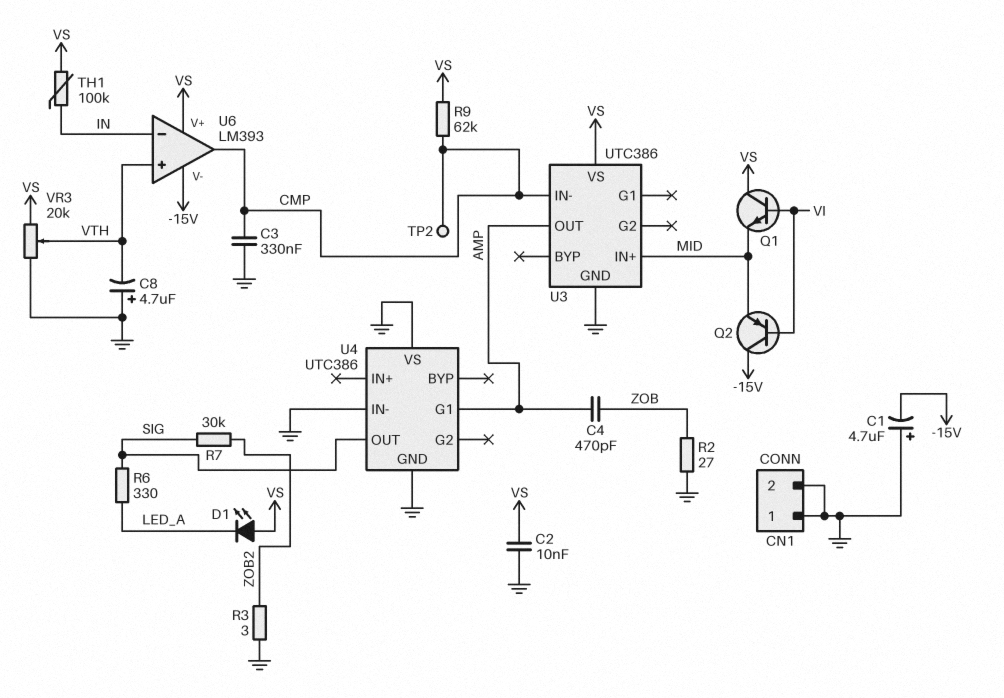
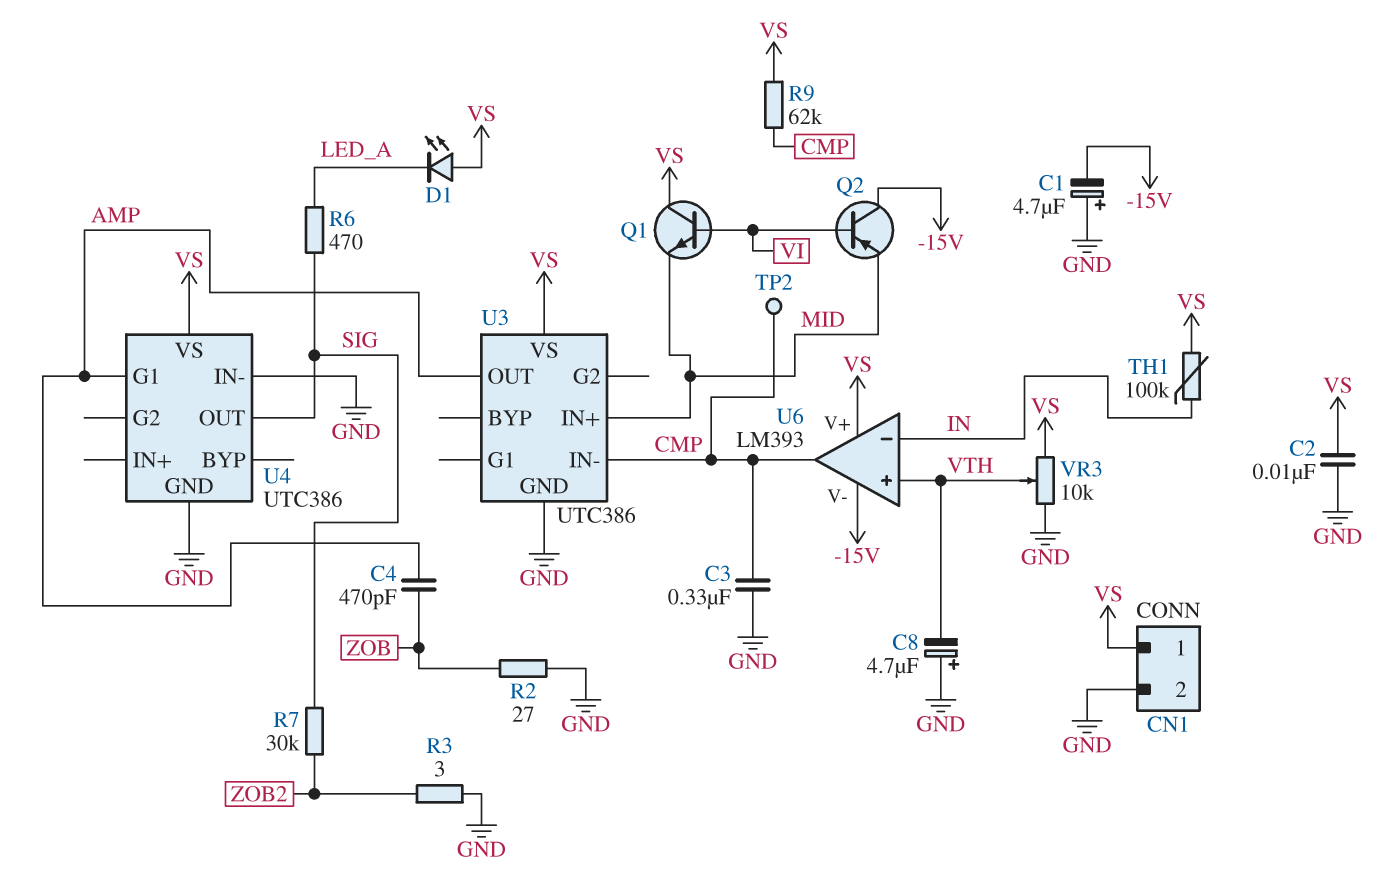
CN1 pin 1: GND -> VS
R6: 330 (LED_A, SIG) -> 470 (LED_A, SIG)
U4 pin VS: GND -> VS
VR3: 20k (GND, VS, wiper VTH) -> 10k (GND, VS, wiper VTH)

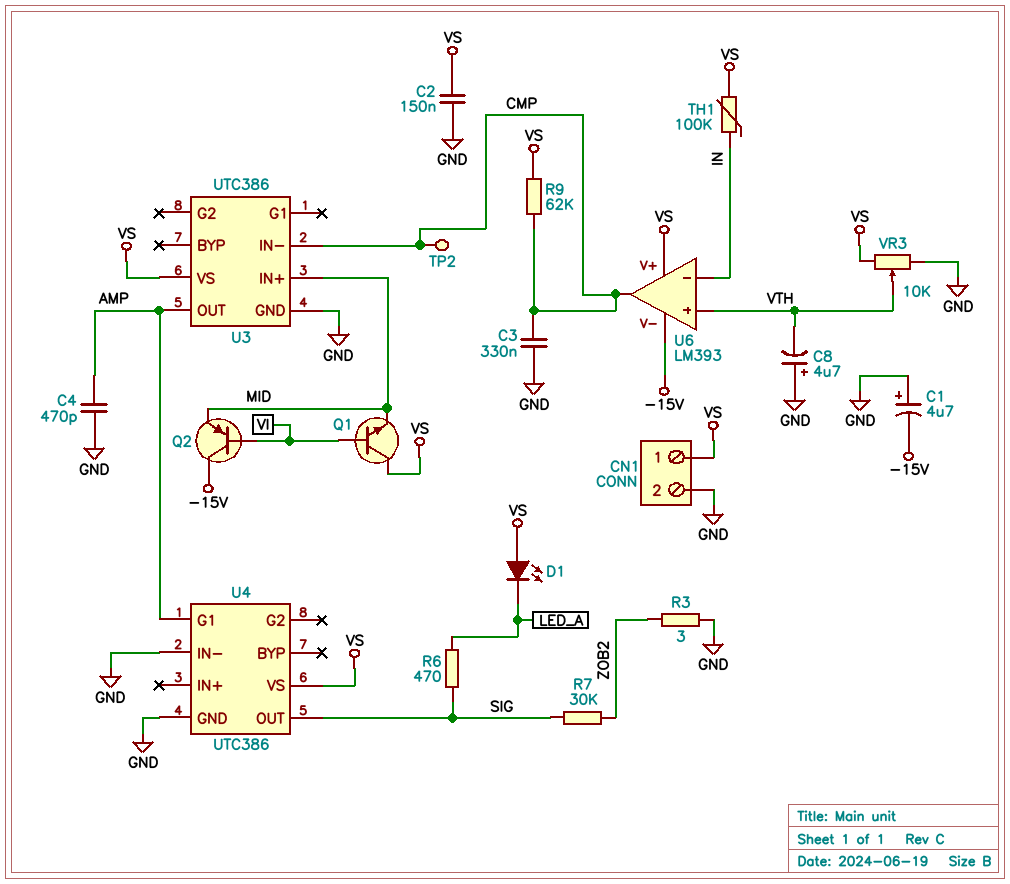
C2: 10nF (GND, VS) -> 150nF (GND, VS)
C4: 470pF (AMP, ZOB) -> 470pF (AMP, GND)
R2: 27 (GND, ZOB) -> none

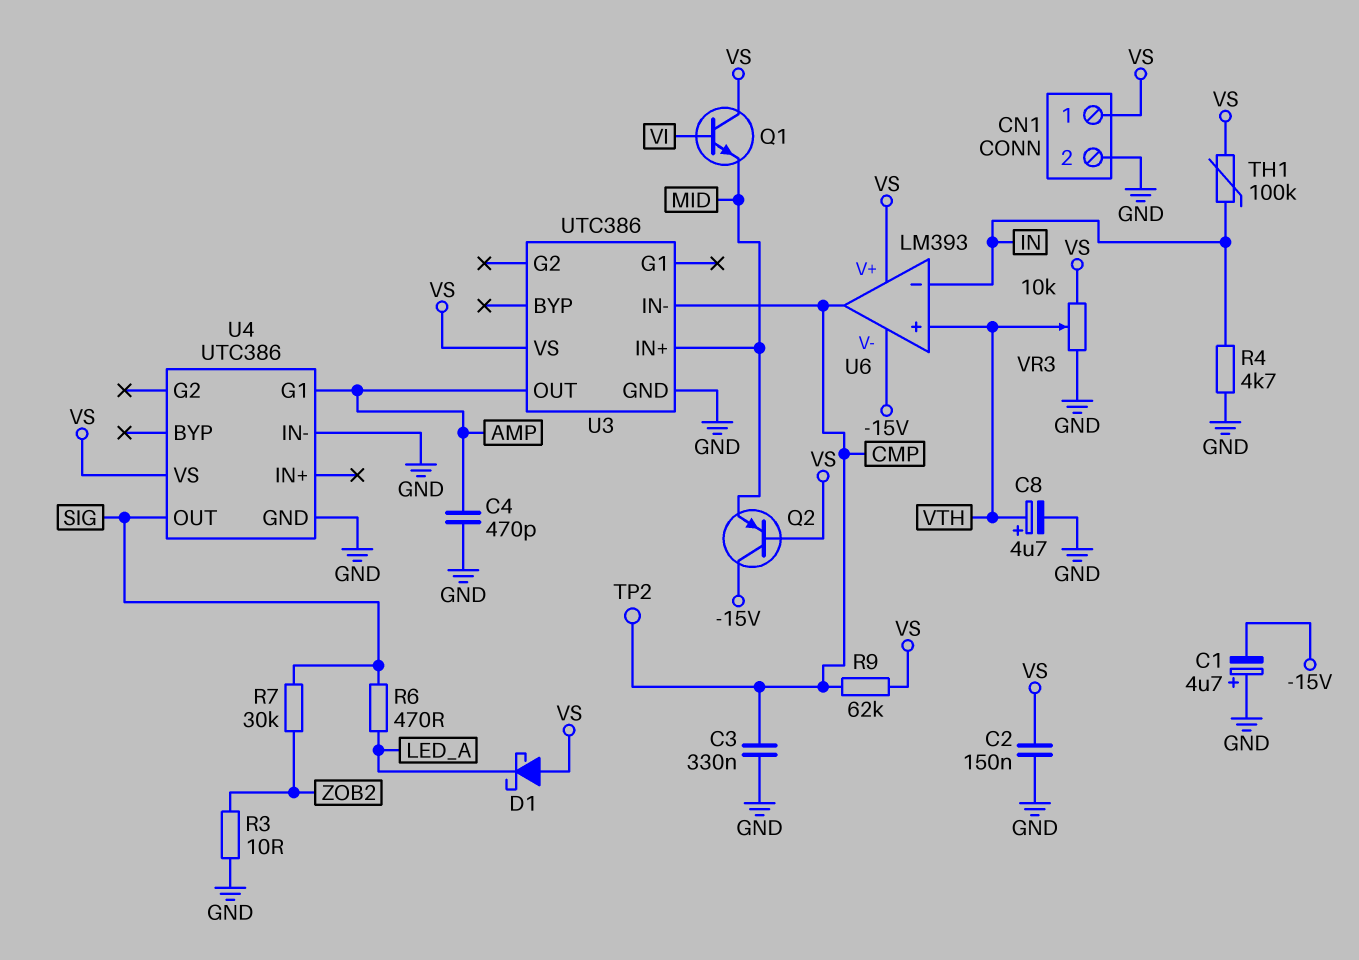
C8: 4.7uF (plus GND, minus VTH) -> 4.7uF (plus VTH, minus GND)
D1: LED (A VS, K LED_A) -> schottky (A VS, K LED_A)
Q2: PNP (B VI, C -15V, E MID) -> PNP (B VS, C -15V, E MID)
R3: 3 (GND, ZOB2) -> 10 (GND, ZOB2)
R4: none -> 4.7k (GND, IN)

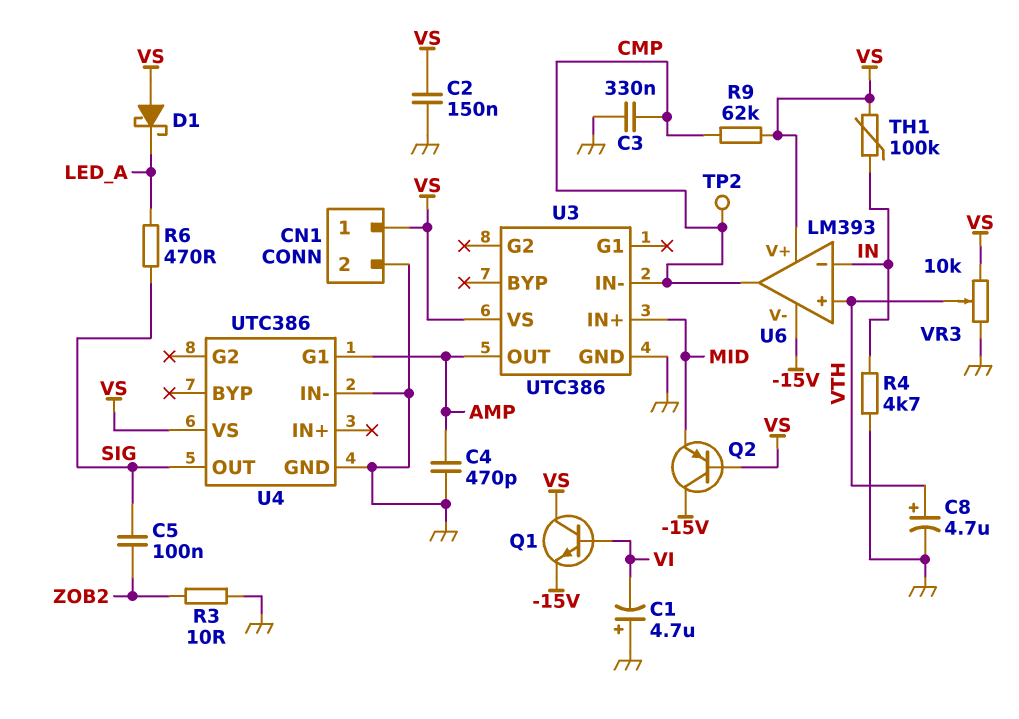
C1: 4.7uF (plus GND, minus -15V) -> 4.7uF (plus GND, minus VI)
C5: none -> 100nF (SIG, ZOB2)
Q1: NPN (B VI, C VS, E MID) -> NPN (B VI, C VS, E -15V)
R7: 30k (SIG, ZOB2) -> none

